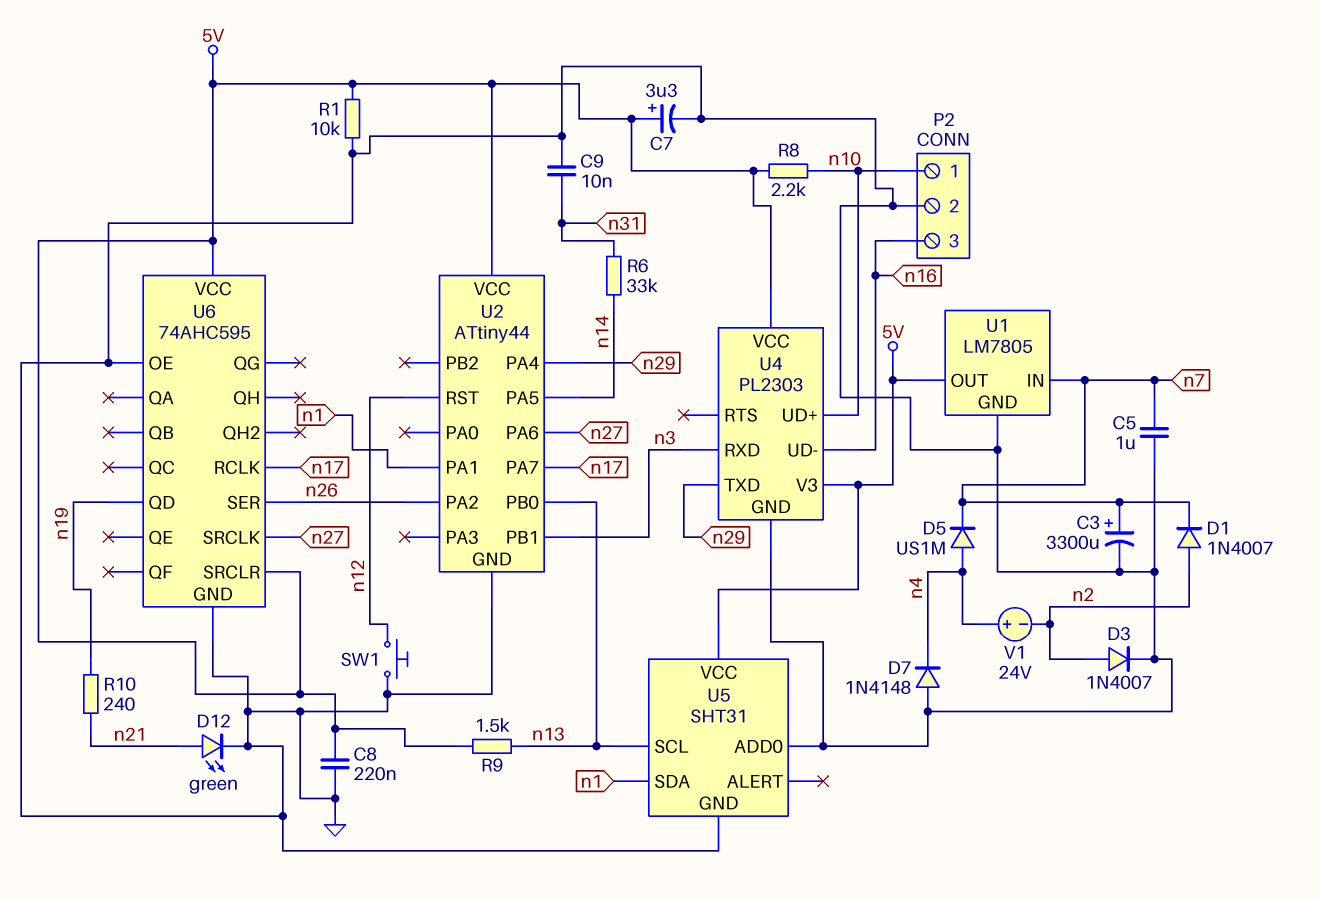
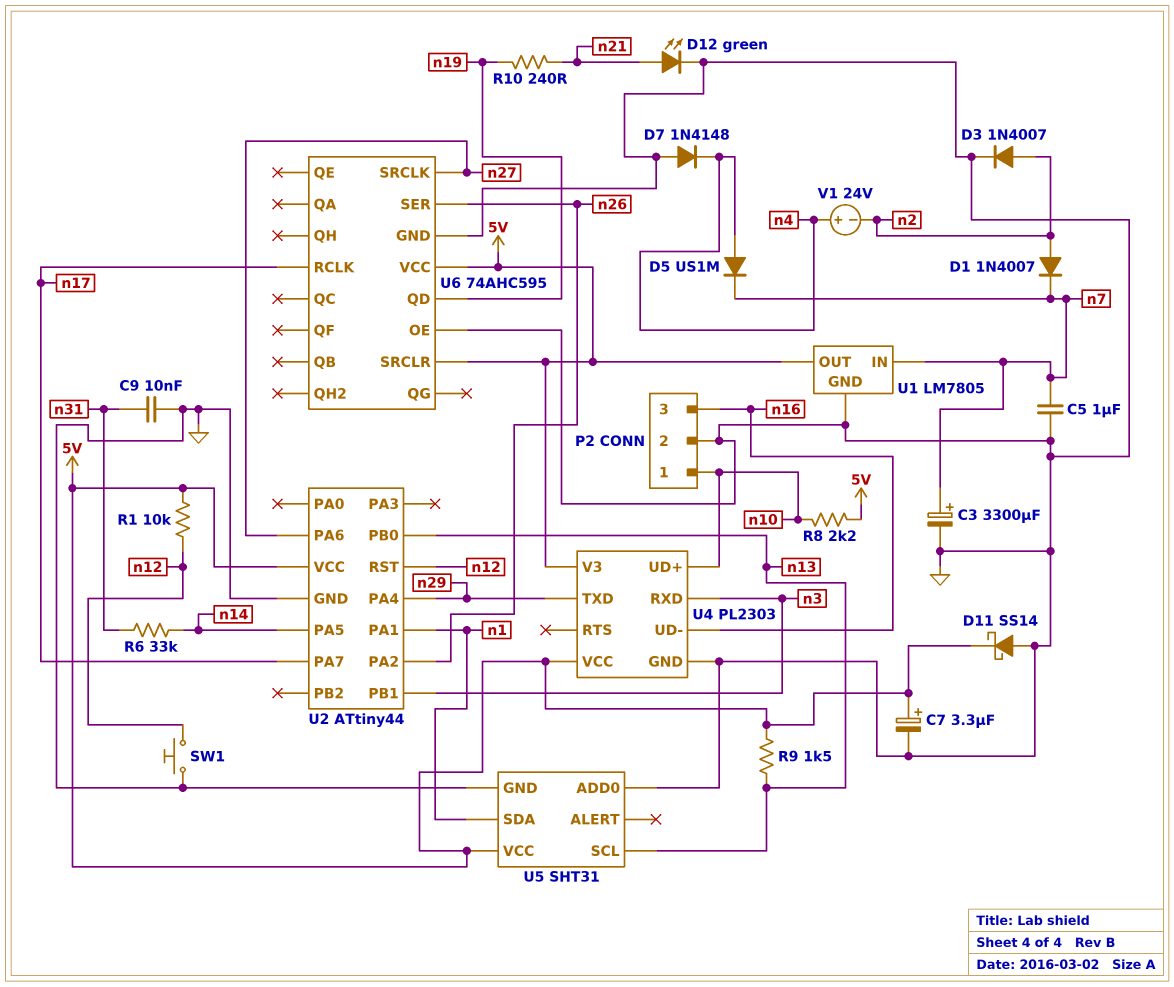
C8: 220nF (5V, GND) -> none
D11: none -> schottky SS14 (A GND, K 5V)
R1: 10k (5V, GND) -> 10k (5V, n12)

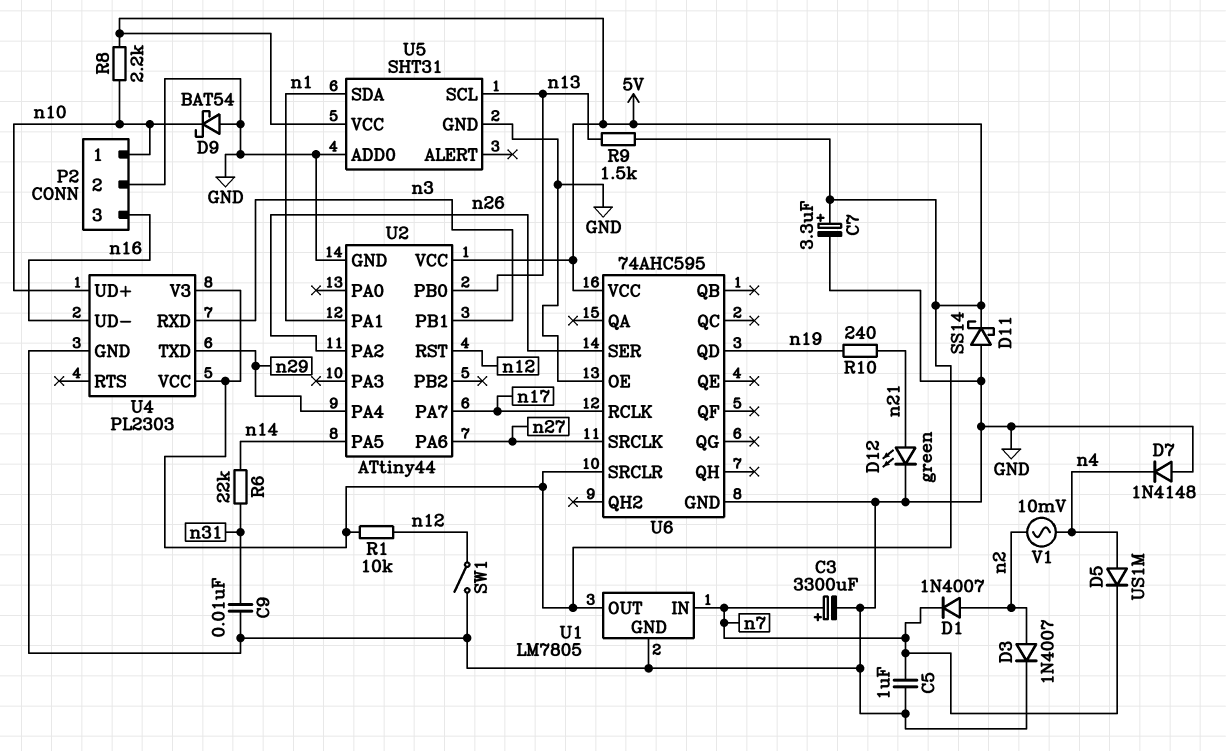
D9: none -> schottky BAT54 (A GND, K n10)
R6: 33k (n14, n31) -> 22k (n14, n31)
SW1: button (GND, n12) -> switch (GND, n12)
V1: 24V (plus n4, minus n2) -> AC 10mV (n2, n4)

